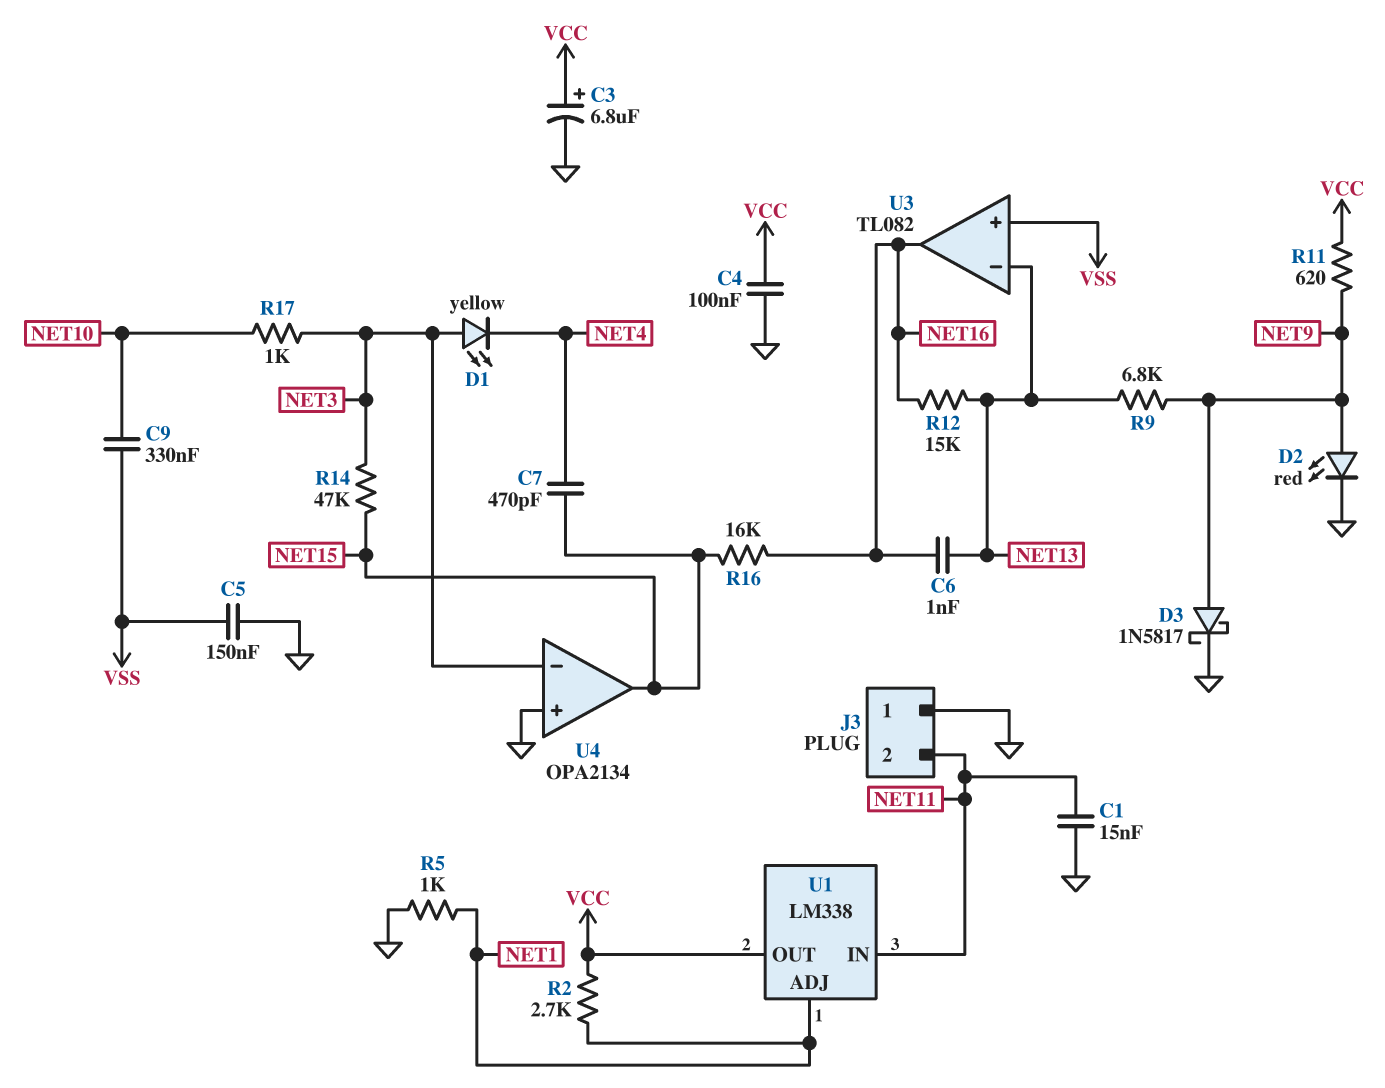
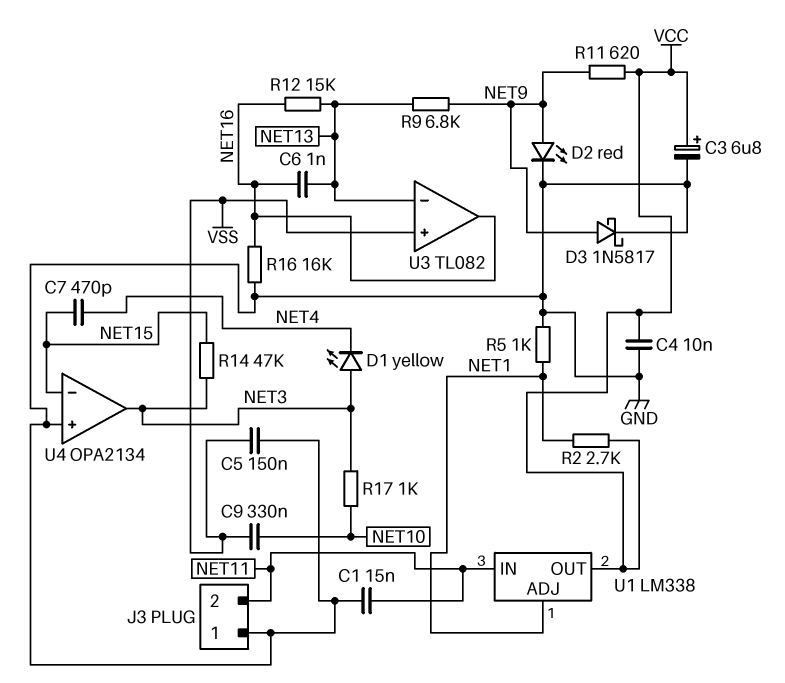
C4: 100nF (GND, VCC) -> 10nF (GND, VCC)
R16: 16k (NET15, NET16) -> 16k (GND, NET16)
U4 pin in-: NET3 -> NET15
U4 pin out: NET15 -> NET3

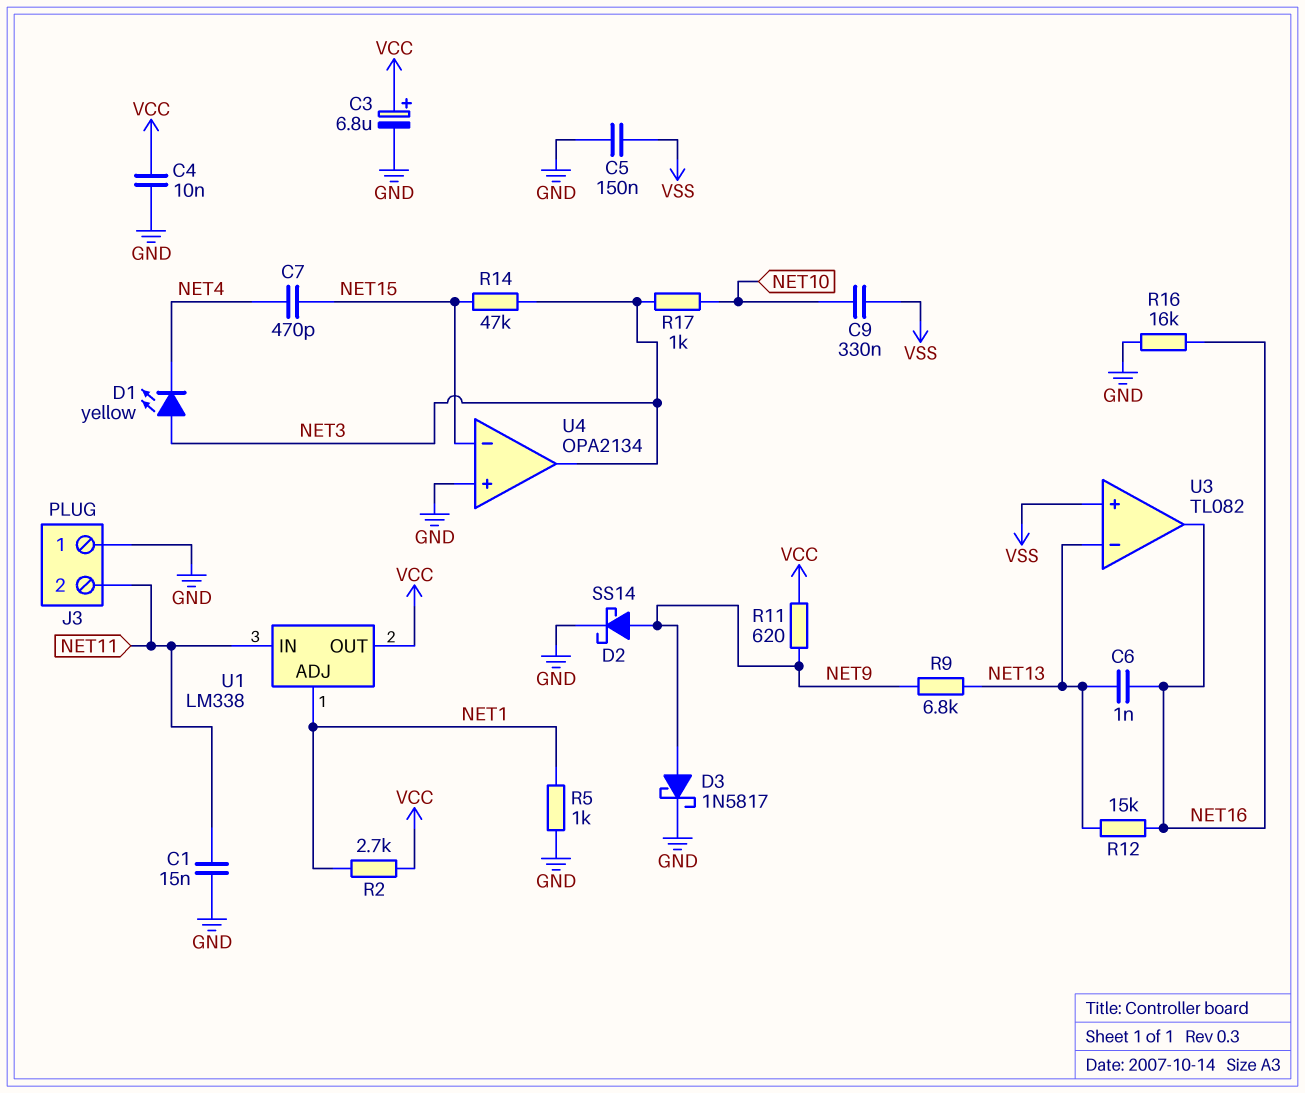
D2: LED red (A NET9, K GND) -> schottky SS14 (A NET9, K GND)

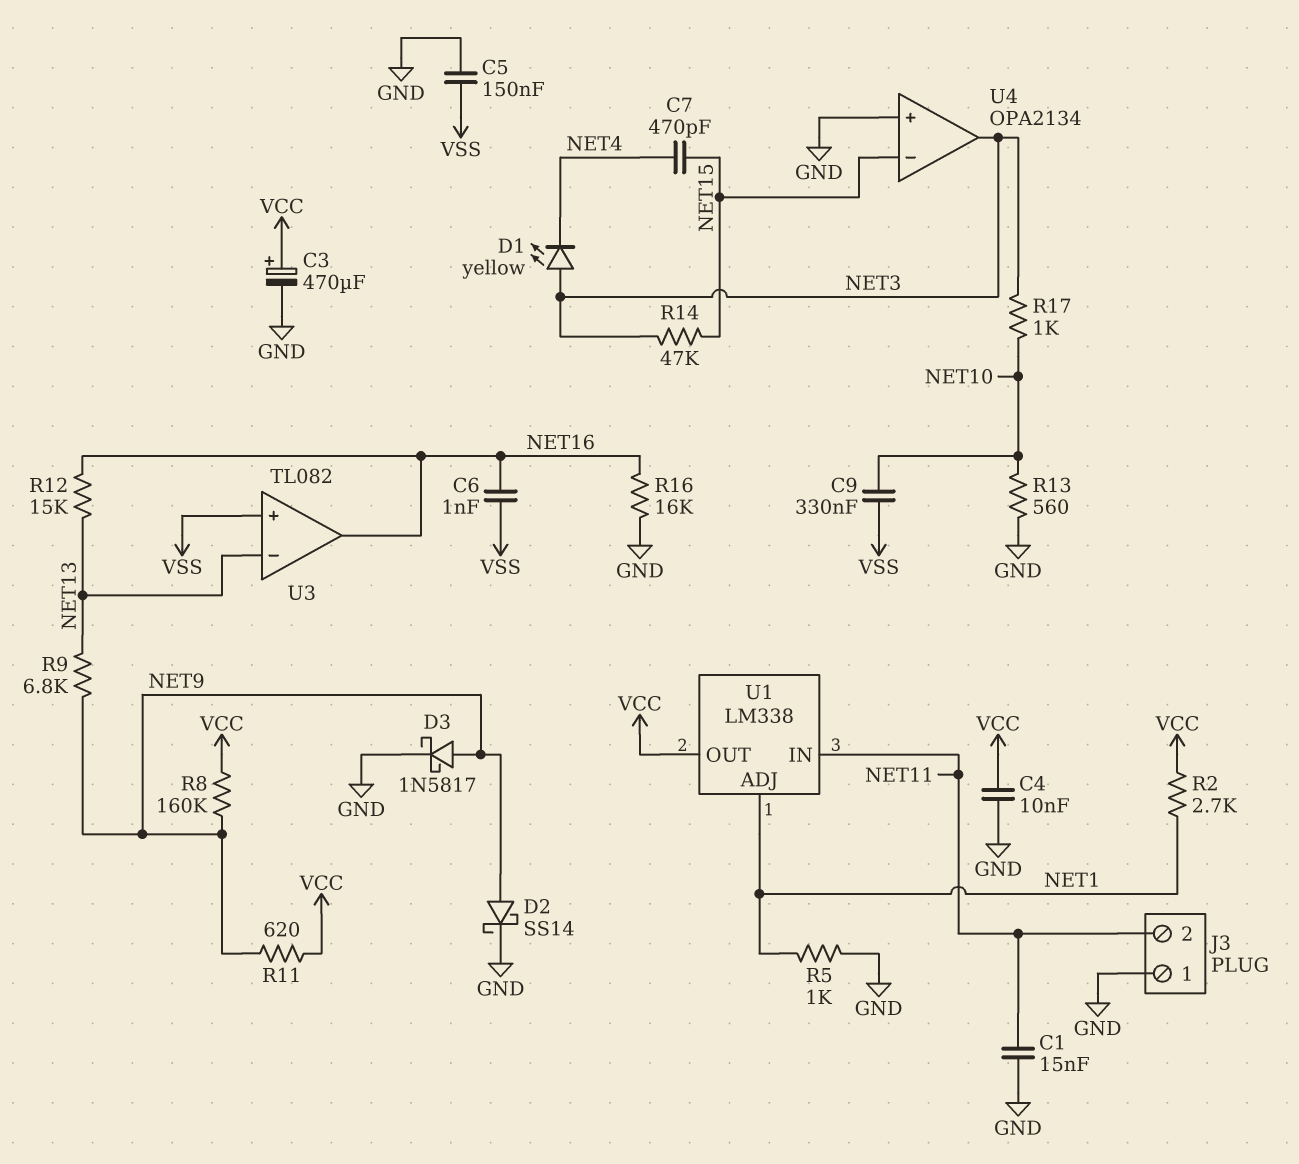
C3: 6.8uF (plus VCC, minus GND) -> 470uF (plus VCC, minus GND)
C6: 1nF (NET13, NET16) -> 1nF (NET16, VSS)
R8: none -> 160k (NET9, VCC)
R13: none -> 560 (GND, NET10)

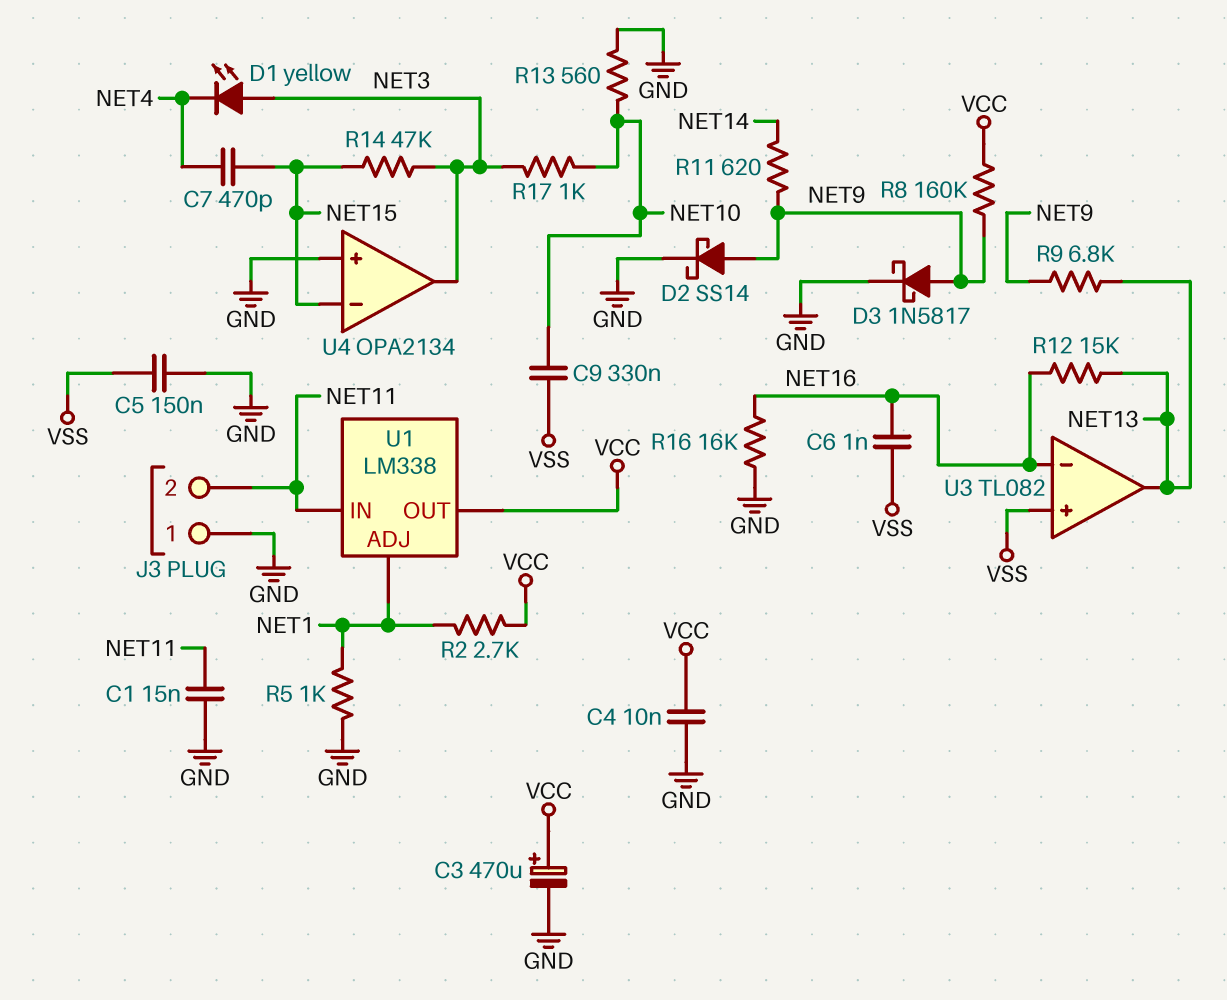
R11: 620 (NET9, VCC) -> 620 (NET9, NET14)
U3 pin in-: NET13 -> NET16
U3 pin out: NET16 -> NET13

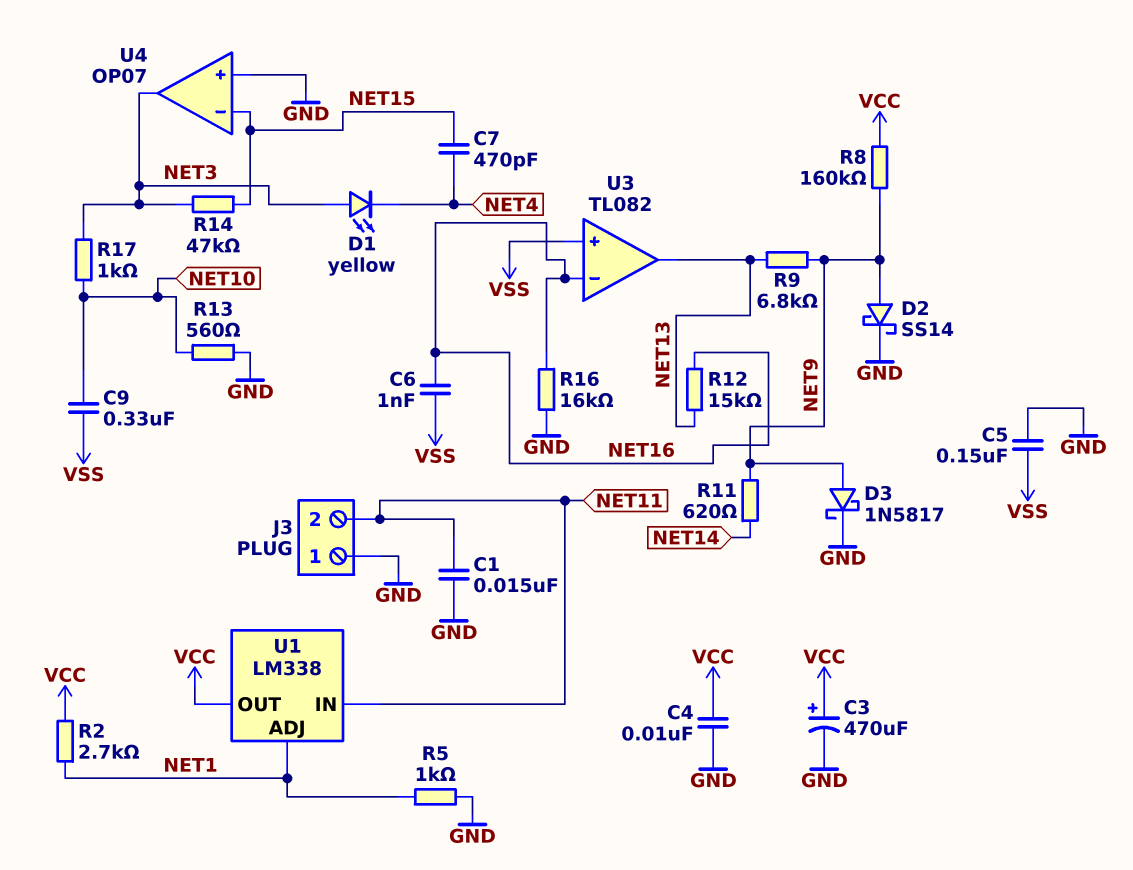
U4: OPA2134 -> OP07

